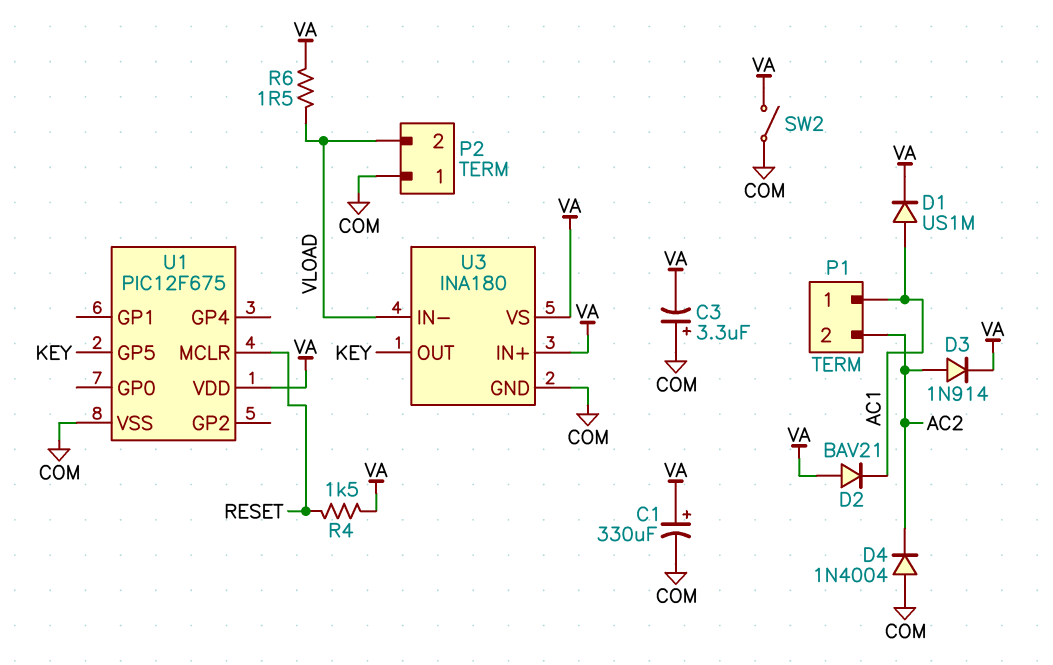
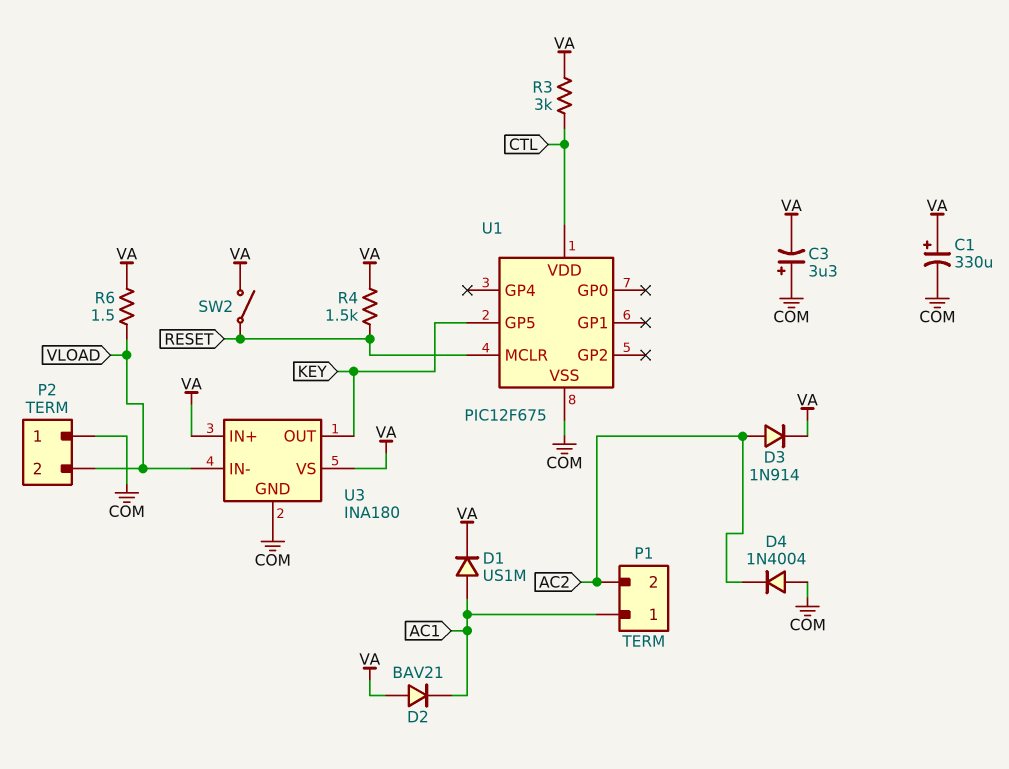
R3: none -> 3k (CTL, VA)
SW2: switch (COM, VA) -> switch (RESET, VA)
U1 pin VDD: VA -> CTL

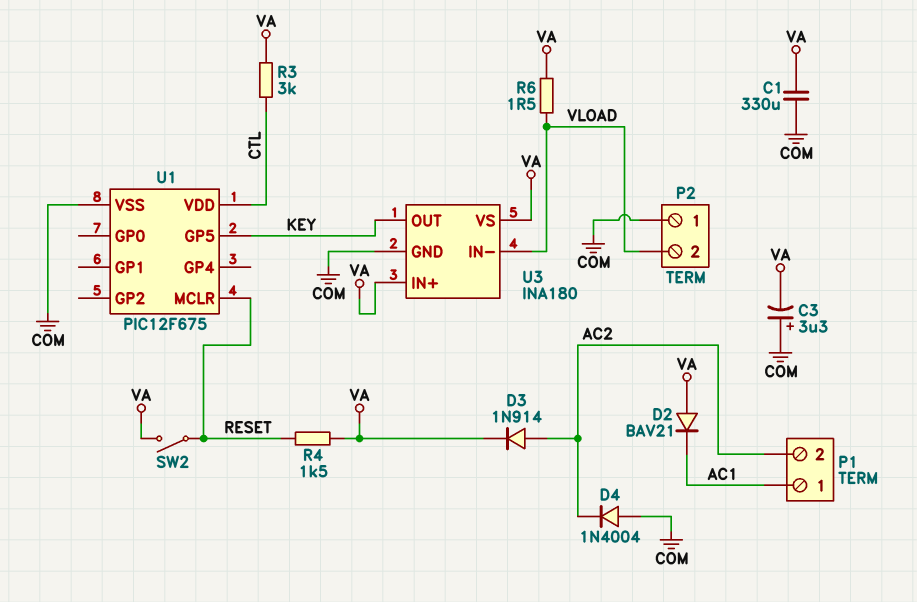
C1: 330uF (plus VA, minus COM) -> 330uF (COM, VA)
D1: diode US1M (A AC1, K VA) -> none

